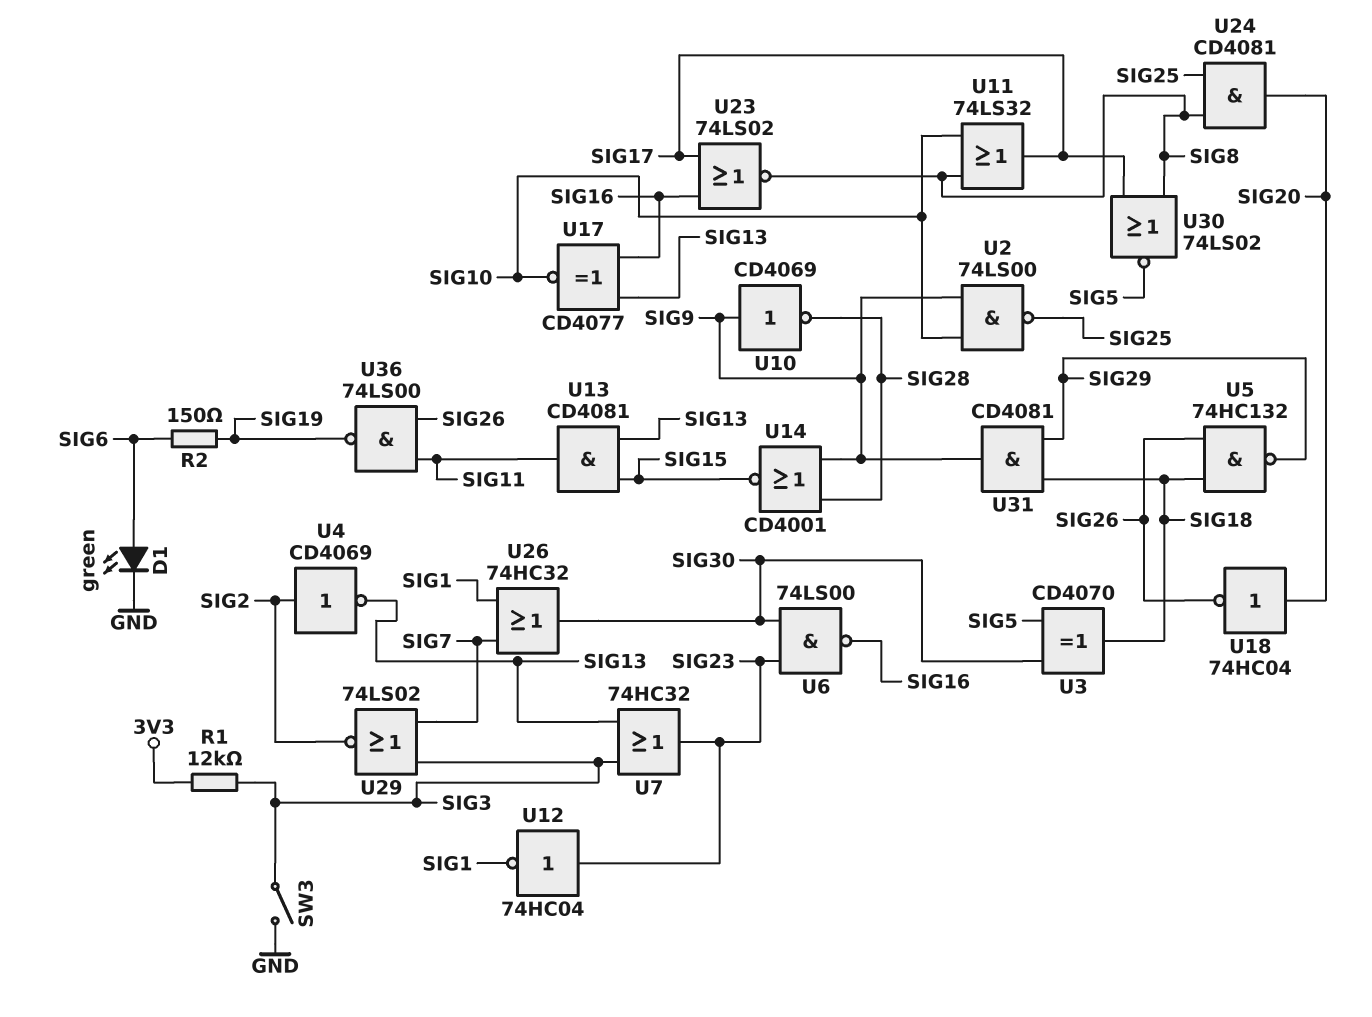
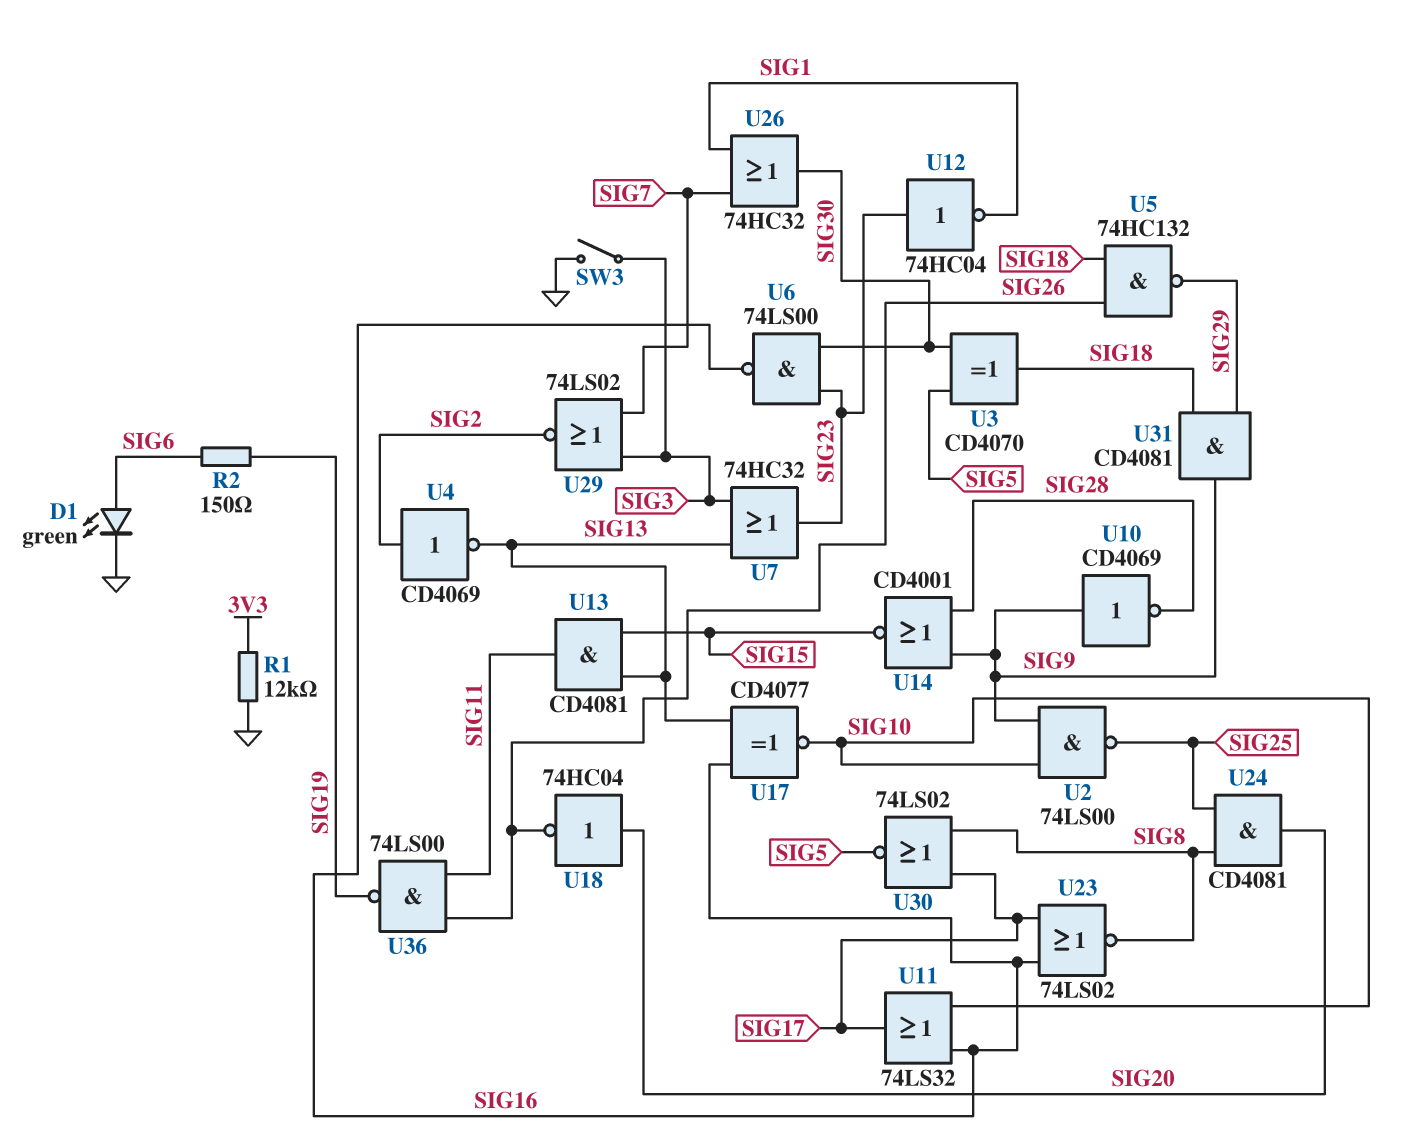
R1: 12k (3V3, SIG3) -> 12k (3V3, GND)
U11: OR 74LS32 (in SIG8, in SIG10, out SIG17) -> OR 74LS32 (in SIG10, in SIG16, out SIG17)

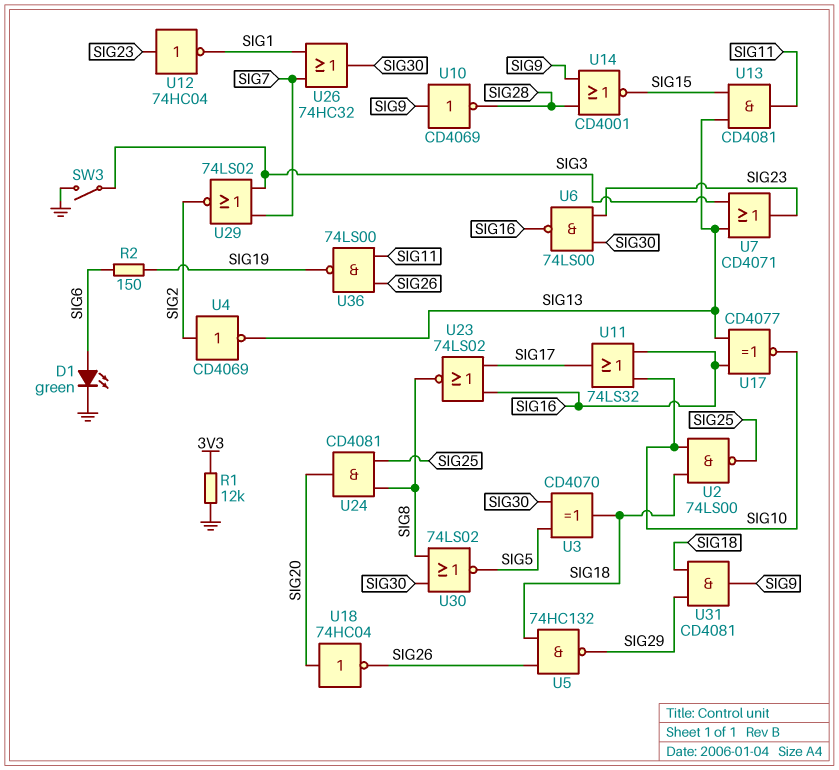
U2: NAND 74LS00 (in SIG9, in SIG10, out SIG25) -> NAND 74LS00 (in SIG10, in SIG18, out SIG25)
U7: OR 74HC32 (in SIG3, in SIG13, out SIG23) -> OR CD4071 (in SIG3, in SIG13, out SIG23)
U30: NOR 74LS02 (in SIG8, in SIG17, out SIG5) -> NOR 74LS02 (in SIG8, in SIG30, out SIG5)

